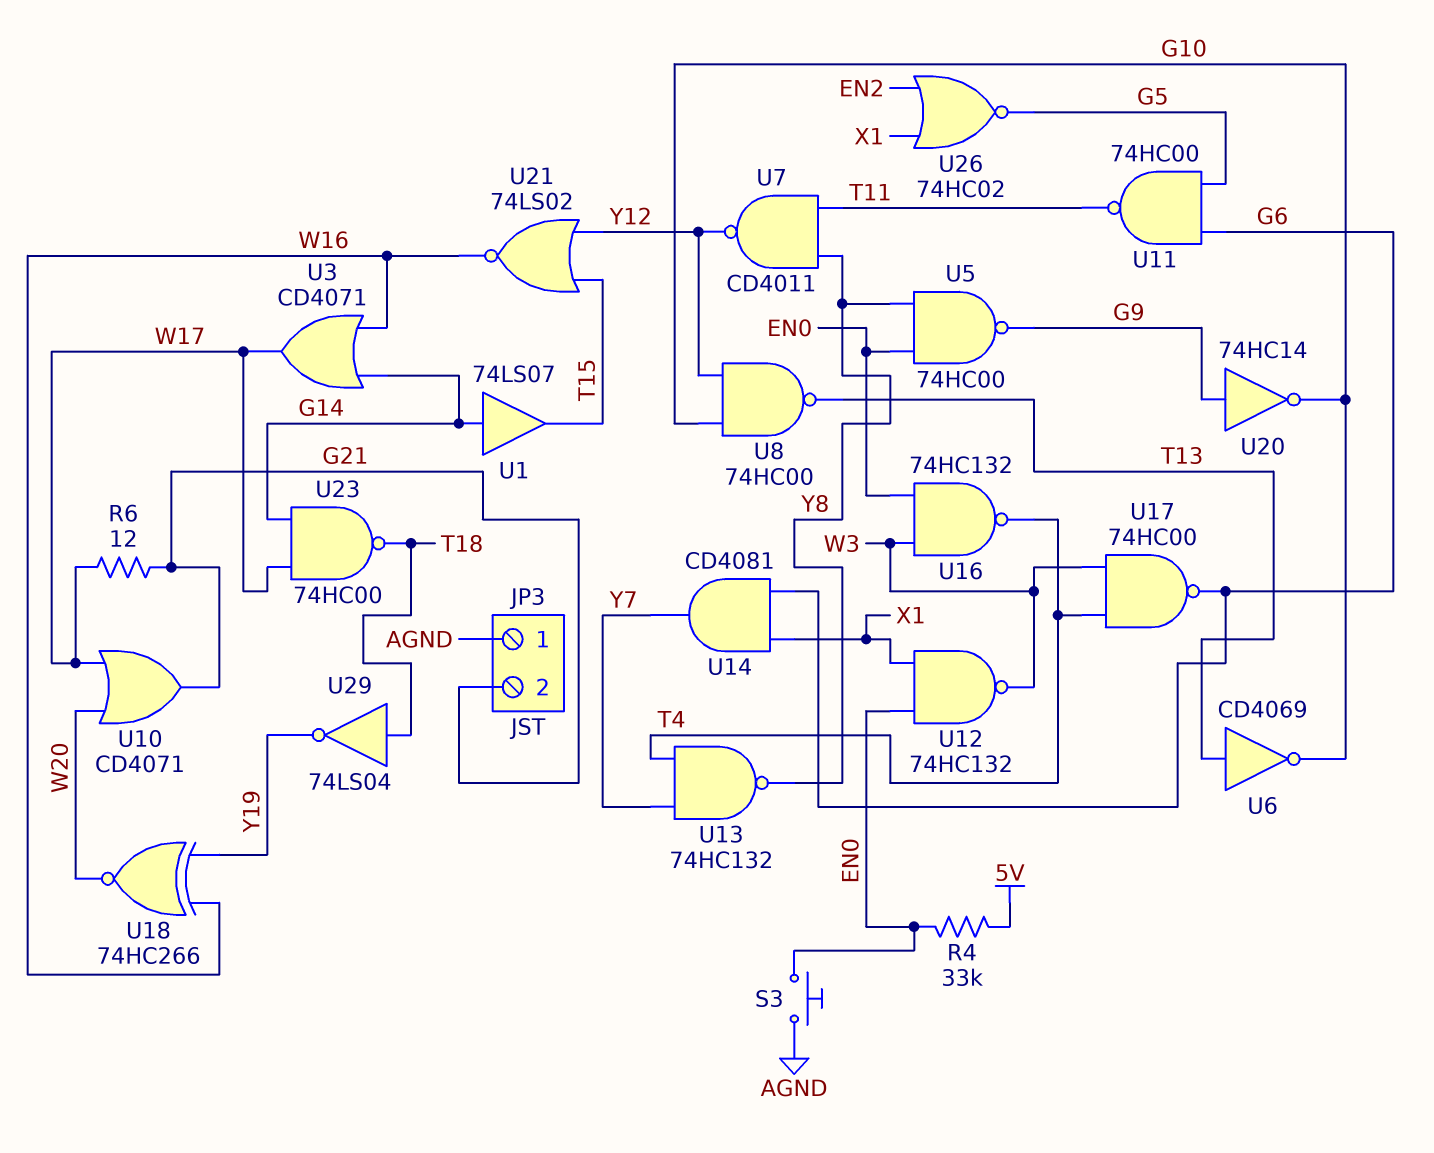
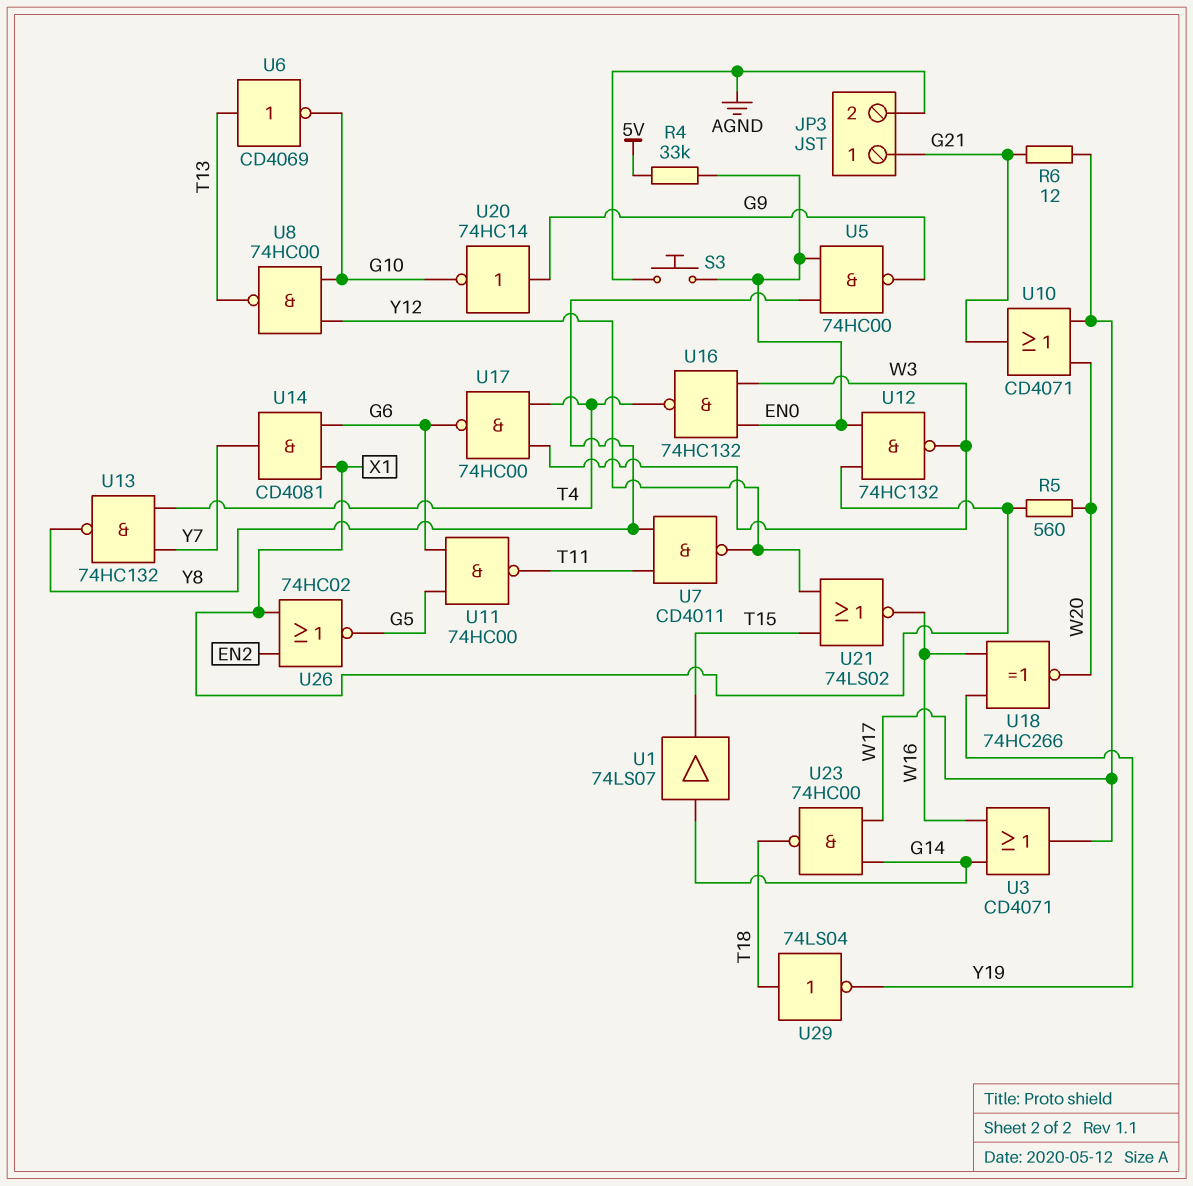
JP3 pin 1: AGND -> G21
JP3 pin 2: G21 -> AGND
R5: none -> 560 (W20, X1)

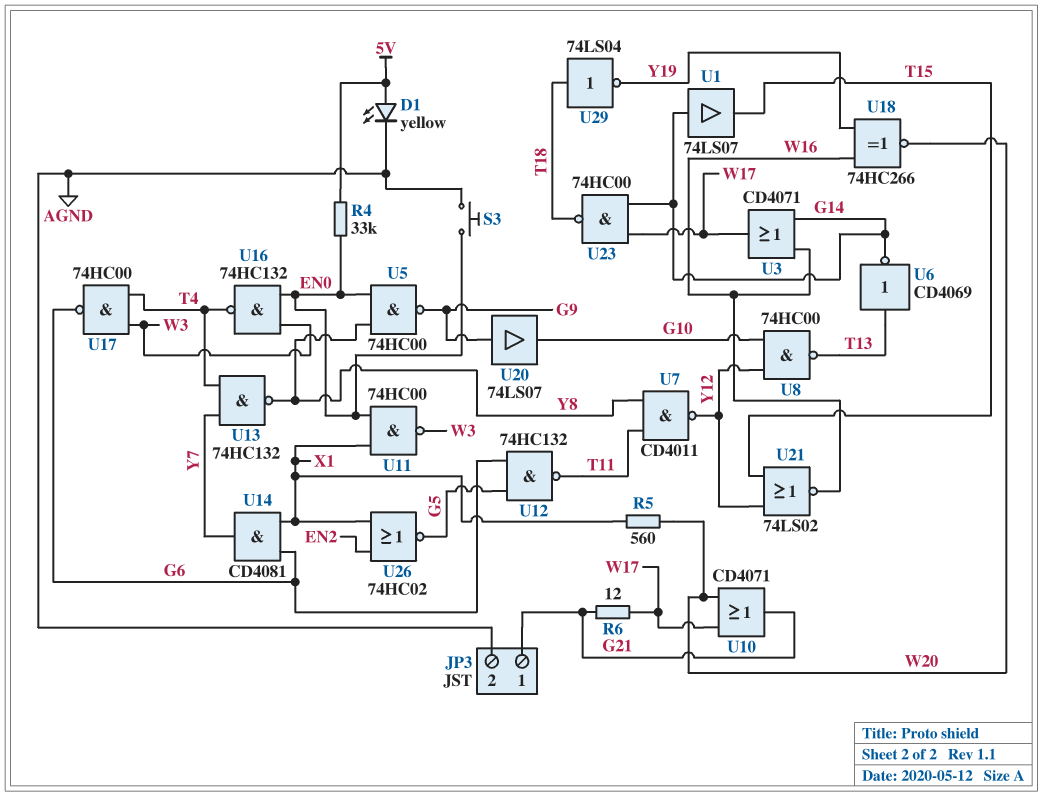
D1: none -> LED yellow (A 5V, K AGND)
U6: NOT CD4069 (in T13, out G10) -> NOT CD4069 (in T13, out G14)
U11: NAND 74HC00 (in G5, in G6, out T11) -> NAND 74HC00 (in EN0, in X1, out W3)
U12: NAND 74HC132 (in EN0, in X1, out W3) -> NAND 74HC132 (in G5, in G6, out T11)
U20: NOT 74HC14 (in G9, out G10) -> buffer 74LS07 (in G9, out G10)

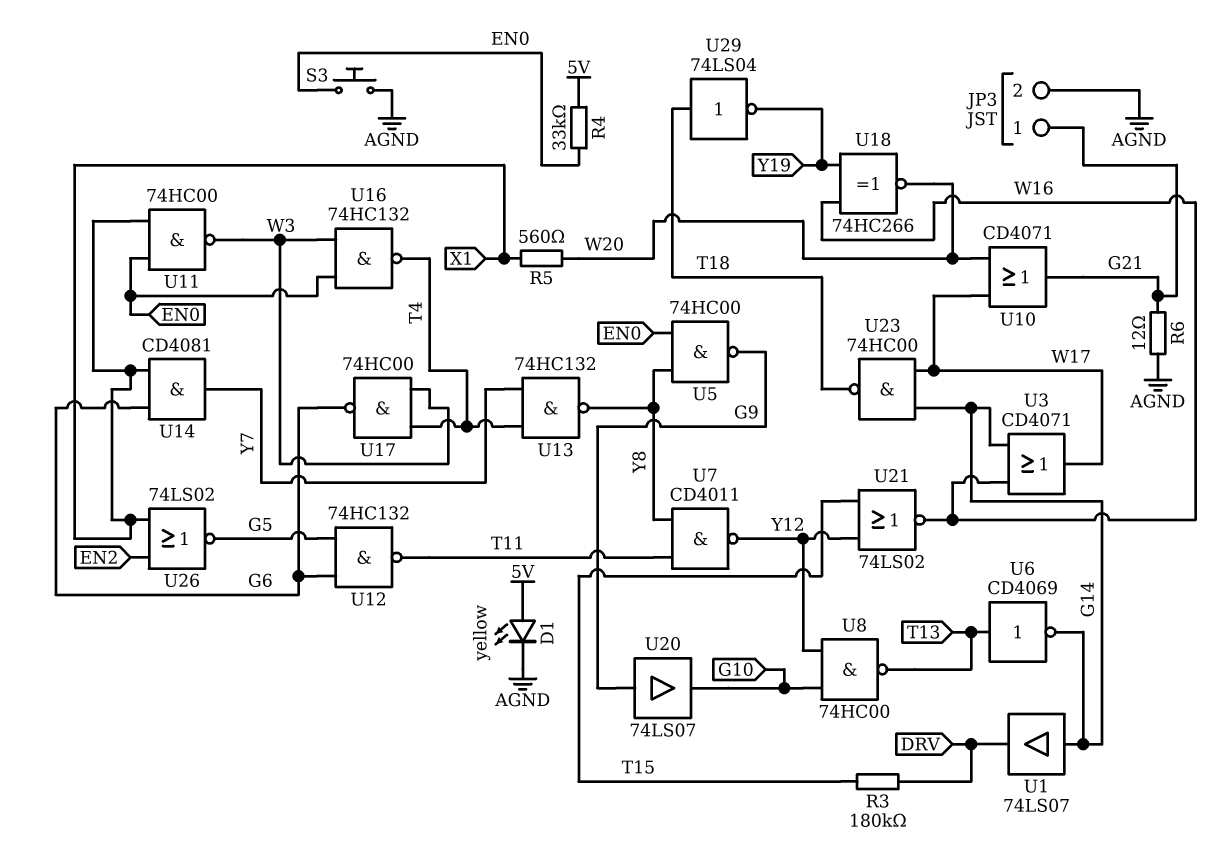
R3: none -> 180k (DRV, T15)
R6: 12 (G21, W17) -> 12 (AGND, G21)
U1: buffer 74LS07 (in G14, out T15) -> buffer 74LS07 (in G14, out DRV)
U26: NOR 74HC02 (in EN2, in X1, out G5) -> NOR 74LS02 (in EN2, in X1, out G5)

